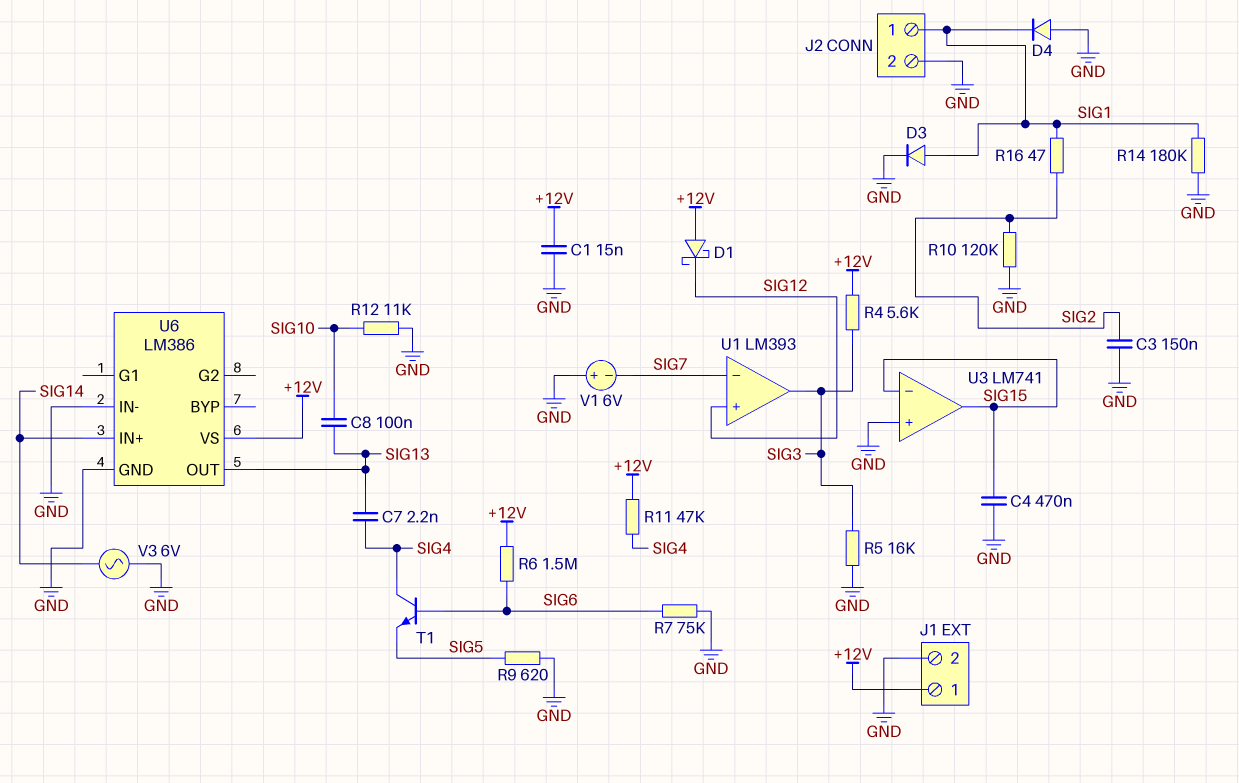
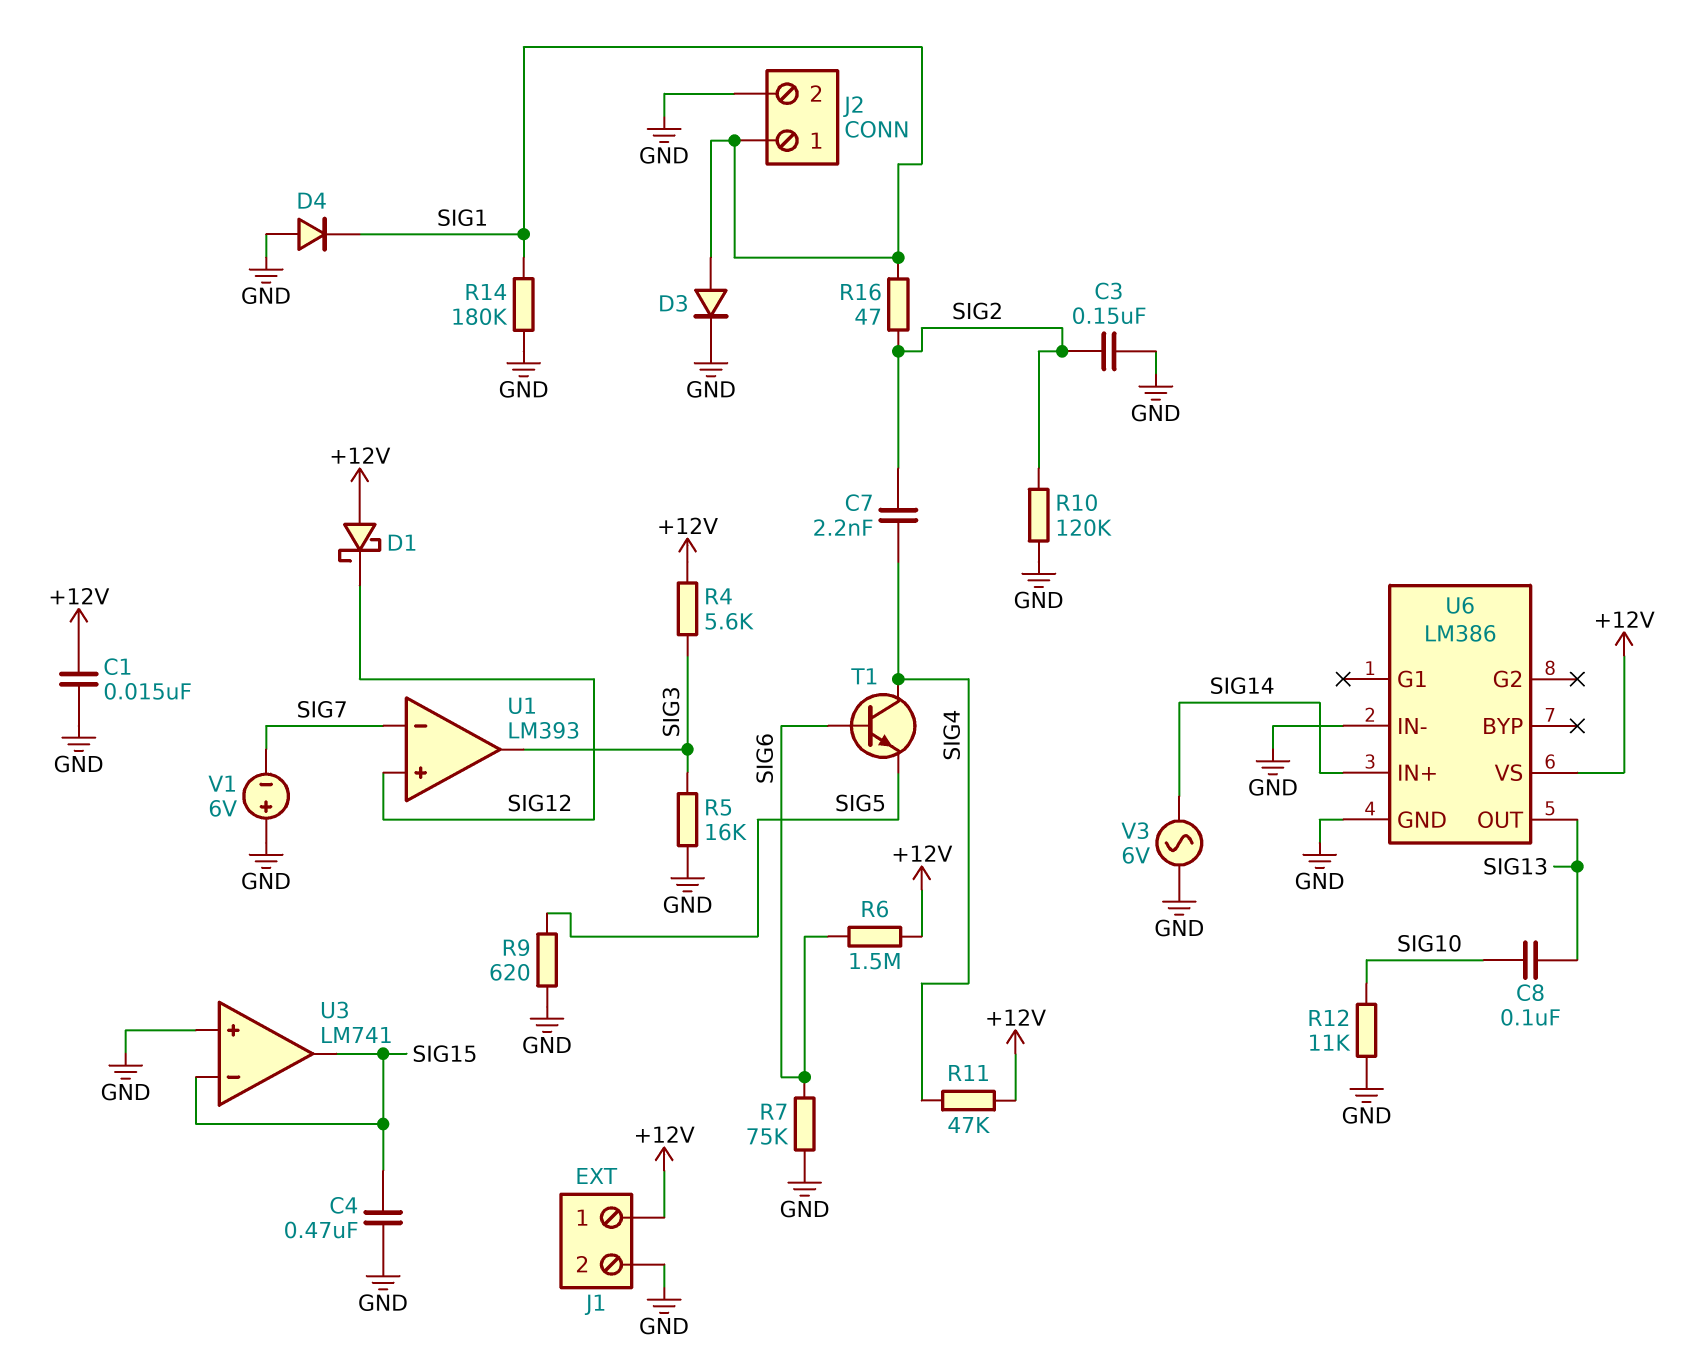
C7: 2.2nF (SIG4, SIG13) -> 2.2nF (SIG2, SIG4)

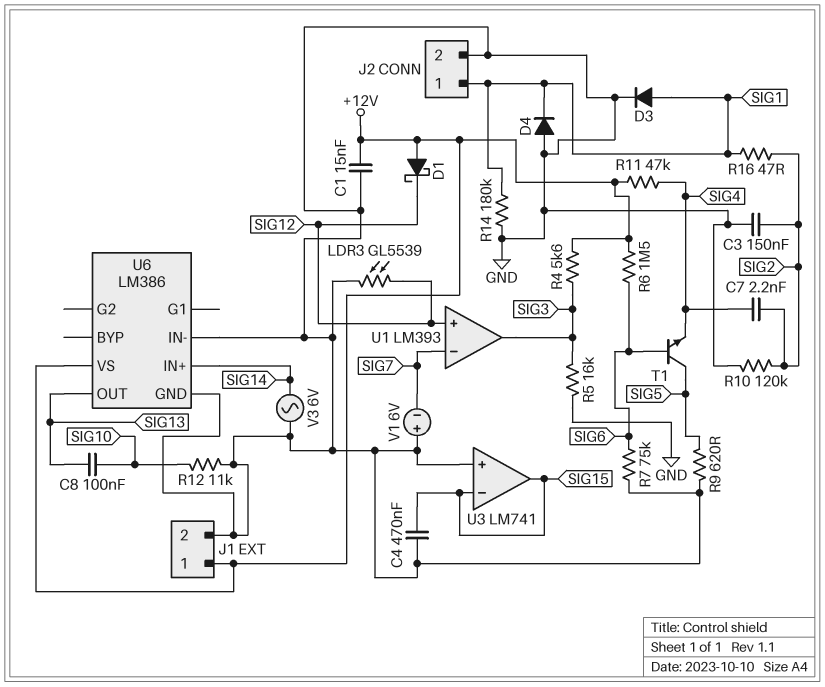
LDR3: none -> GL5539 (GND, SIG12)
T1: NPN (B SIG6, C SIG4, E SIG5) -> NPN (B SIG6, C SIG5, E SIG4)

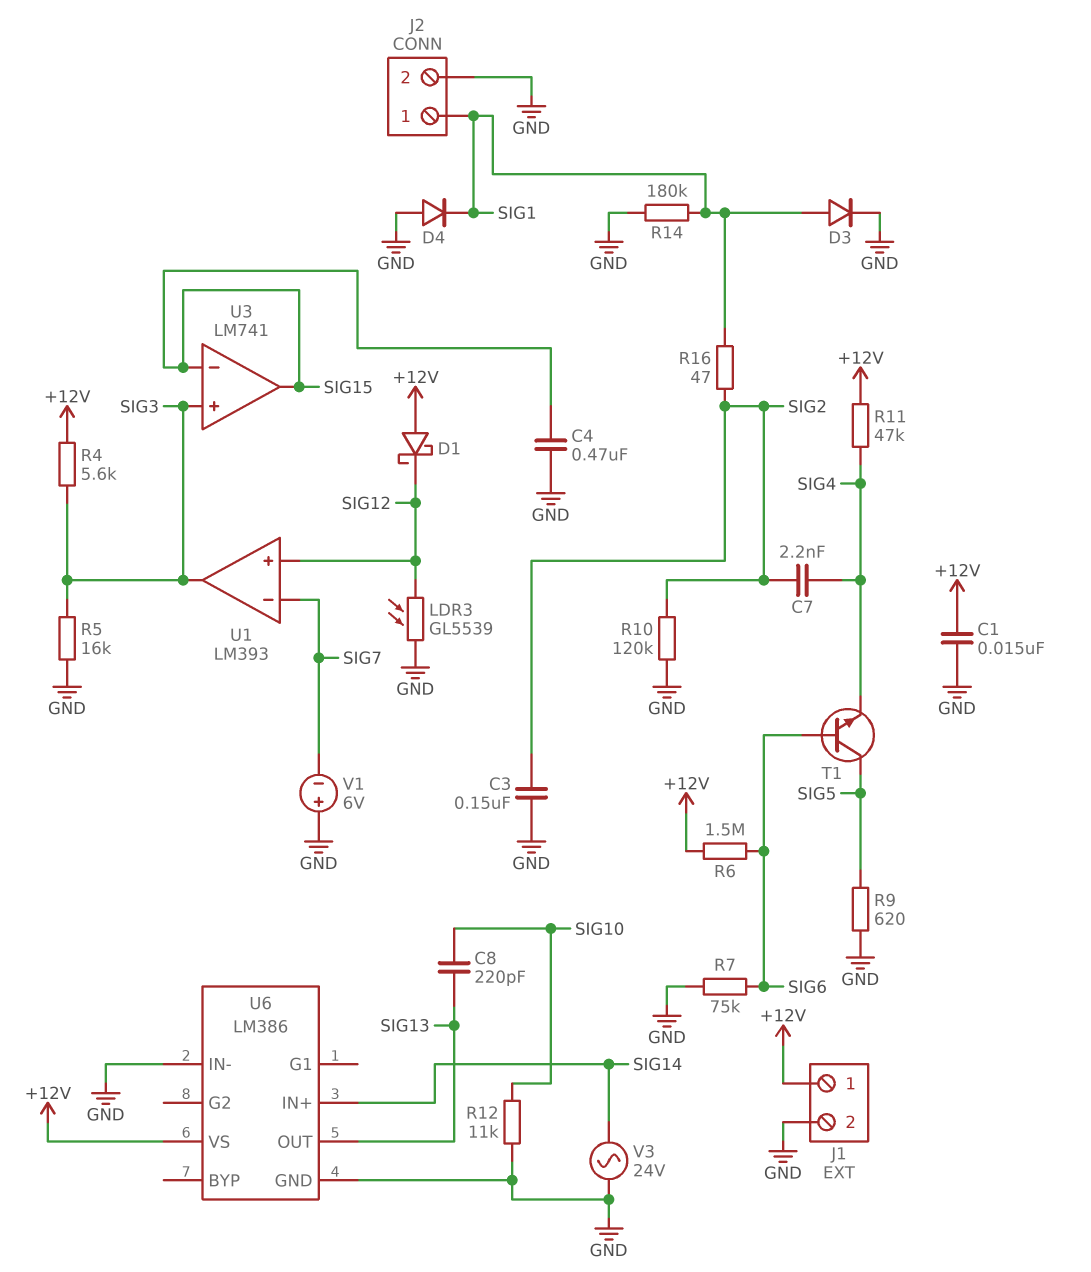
C8: 100nF (SIG10, SIG13) -> 220pF (SIG10, SIG13)
U3 pin in+: GND -> SIG3
V3: AC 6V (GND, SIG14) -> AC 24V (GND, SIG14)

